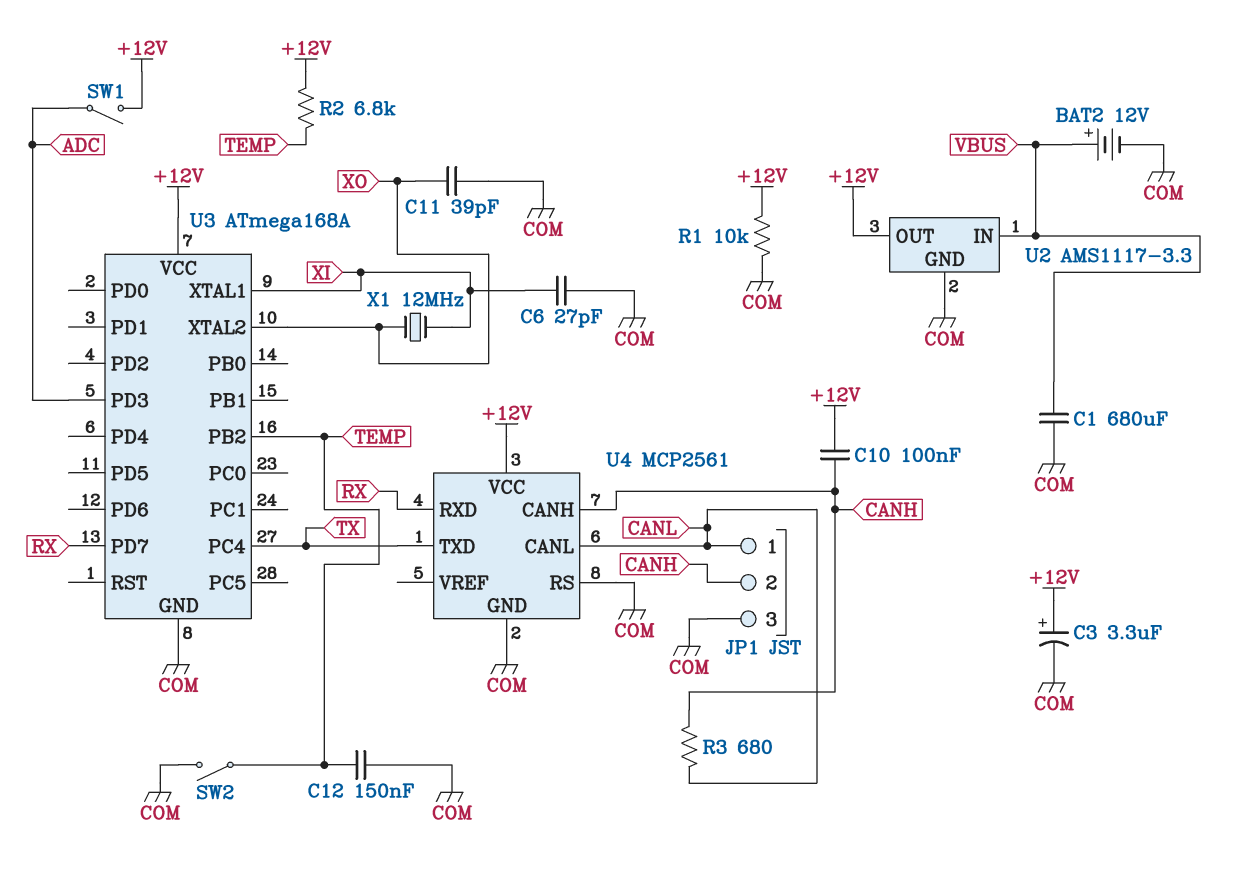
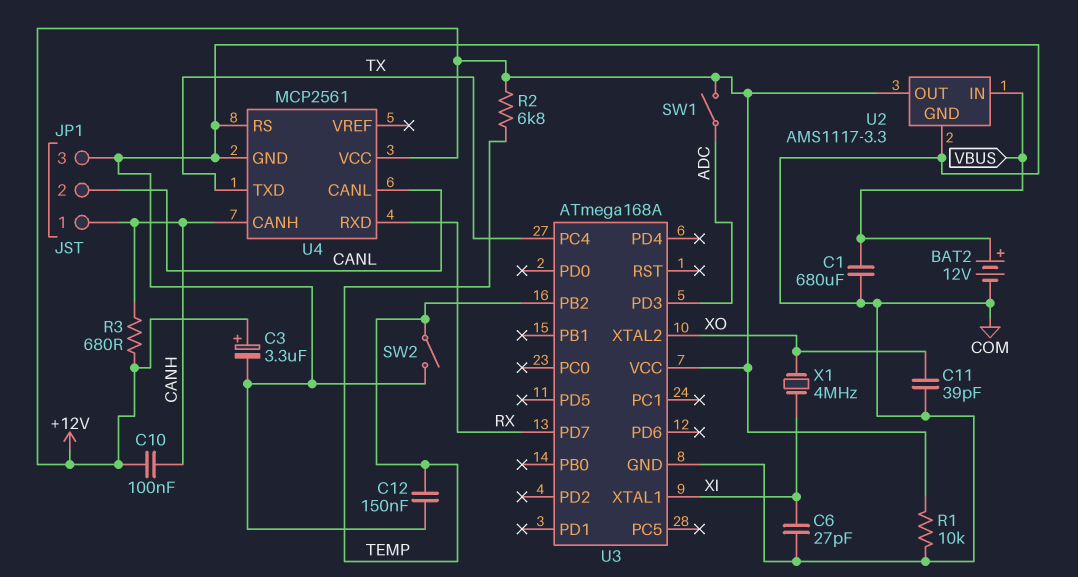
JP1 pin 1: CANL -> CANH
JP1 pin 2: CANH -> CANL
R3: 680 (CANH, CANL) -> 680 (+12V, CANH)
X1: 12MHz (XI, XO) -> 4MHz (XI, XO)

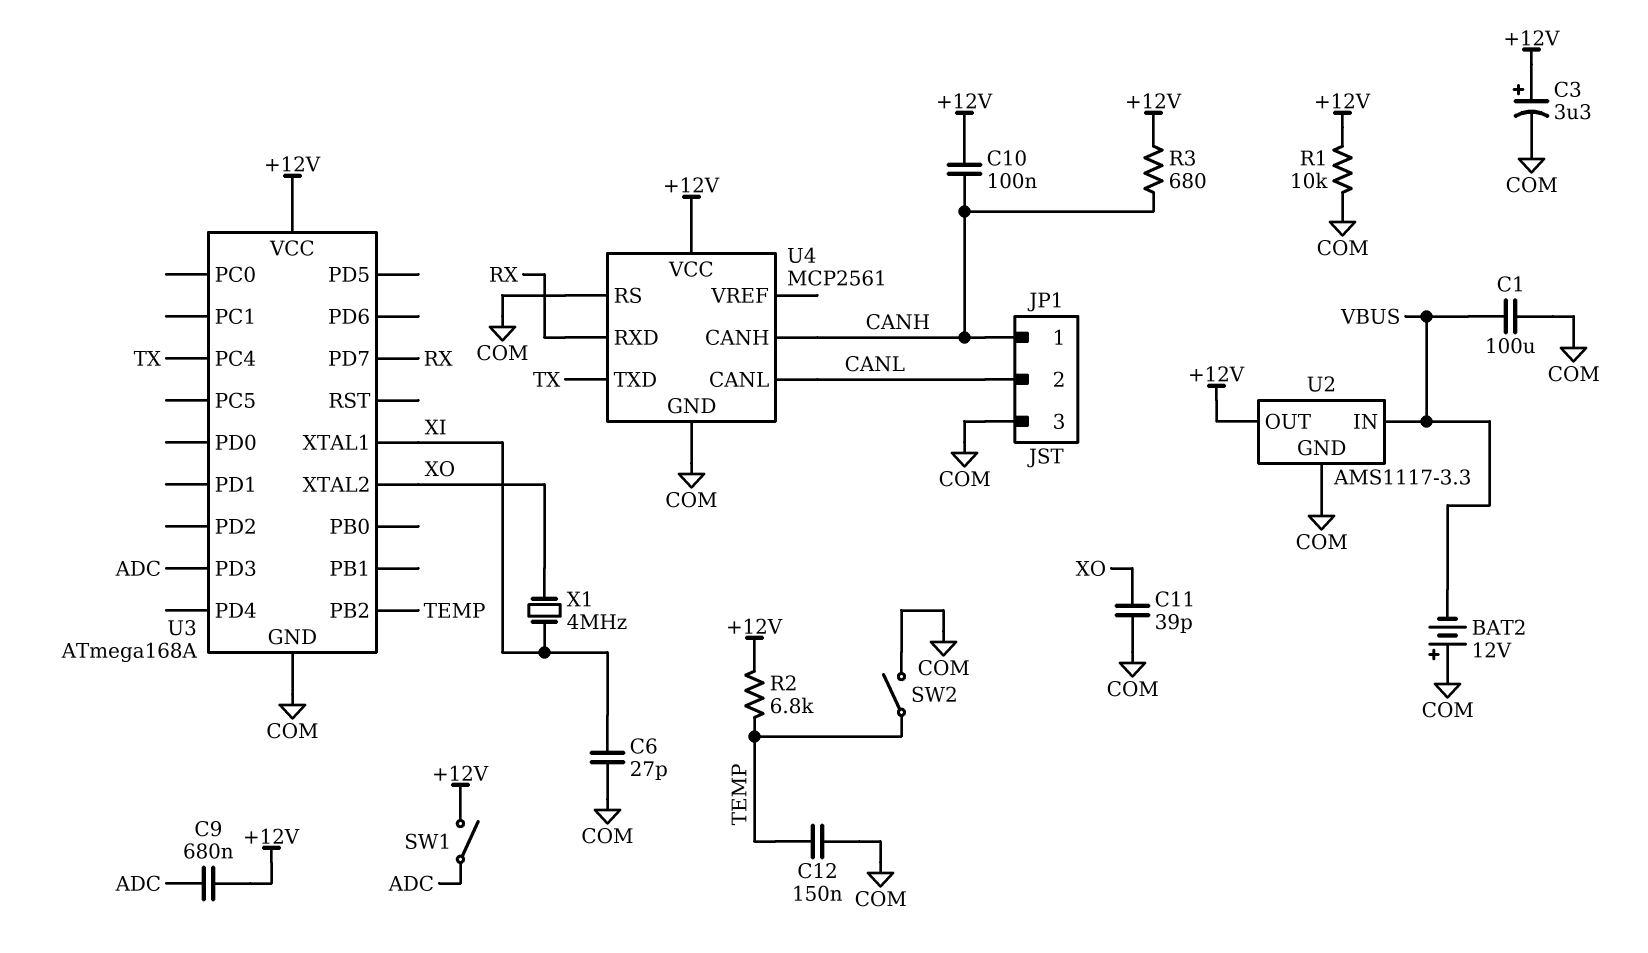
BAT2: 12V (plus VBUS, minus COM) -> 12V (plus COM, minus VBUS)
C1: 680uF (COM, VBUS) -> 100uF (COM, VBUS)
C9: none -> 680nF (+12V, ADC)

